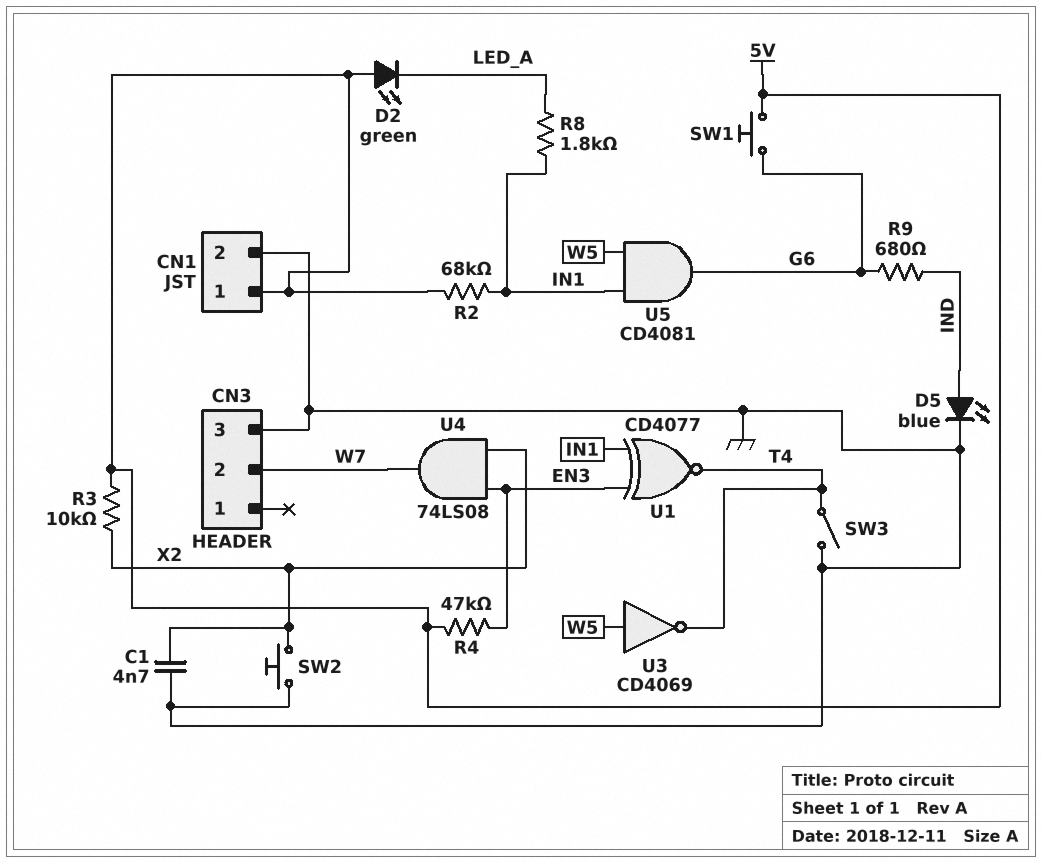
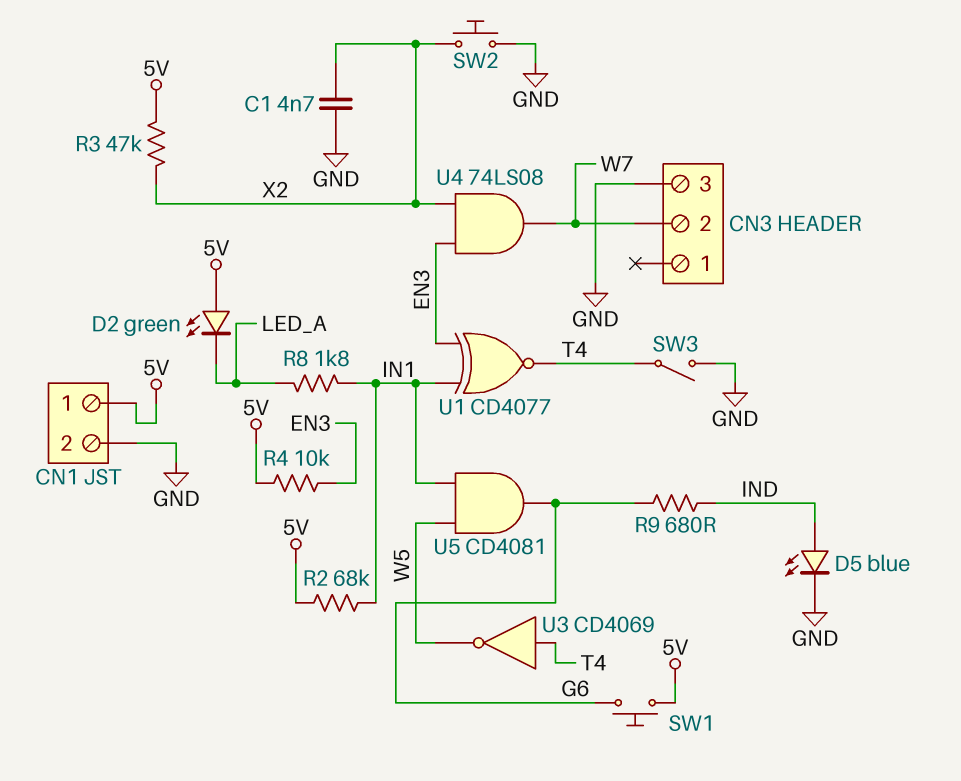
R3: 10k (5V, X2) -> 47k (5V, X2)
R4: 47k (5V, EN3) -> 10k (5V, EN3)
U3: NOT CD4069 (in W5, out T4) -> NOT CD4069 (in T4, out W5)

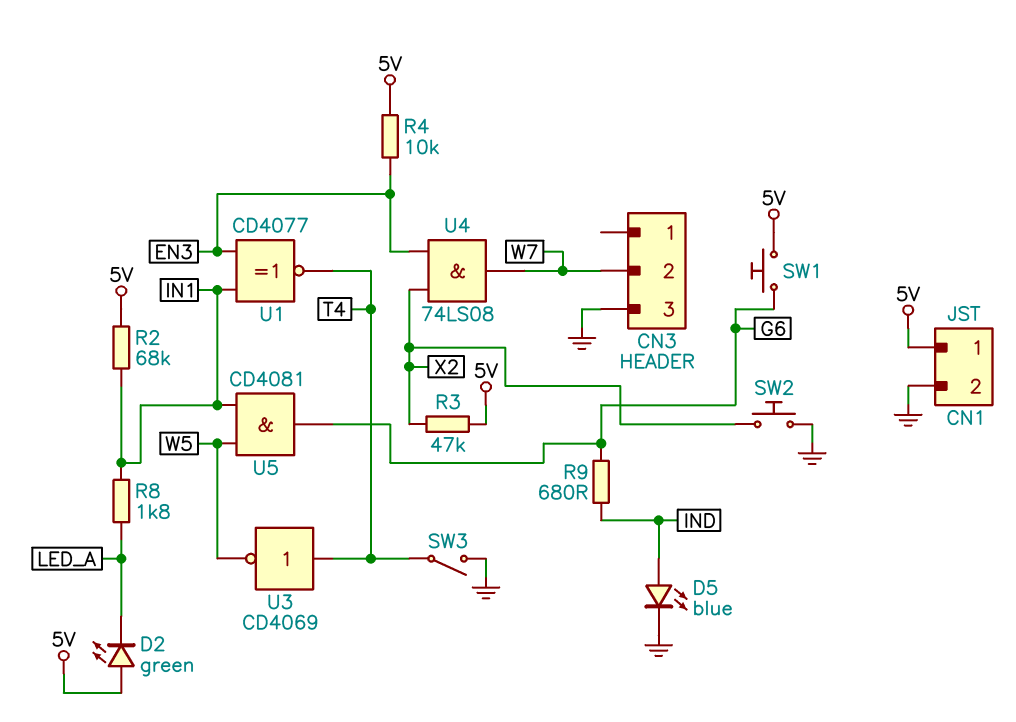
C1: 4.7nF (GND, X2) -> none

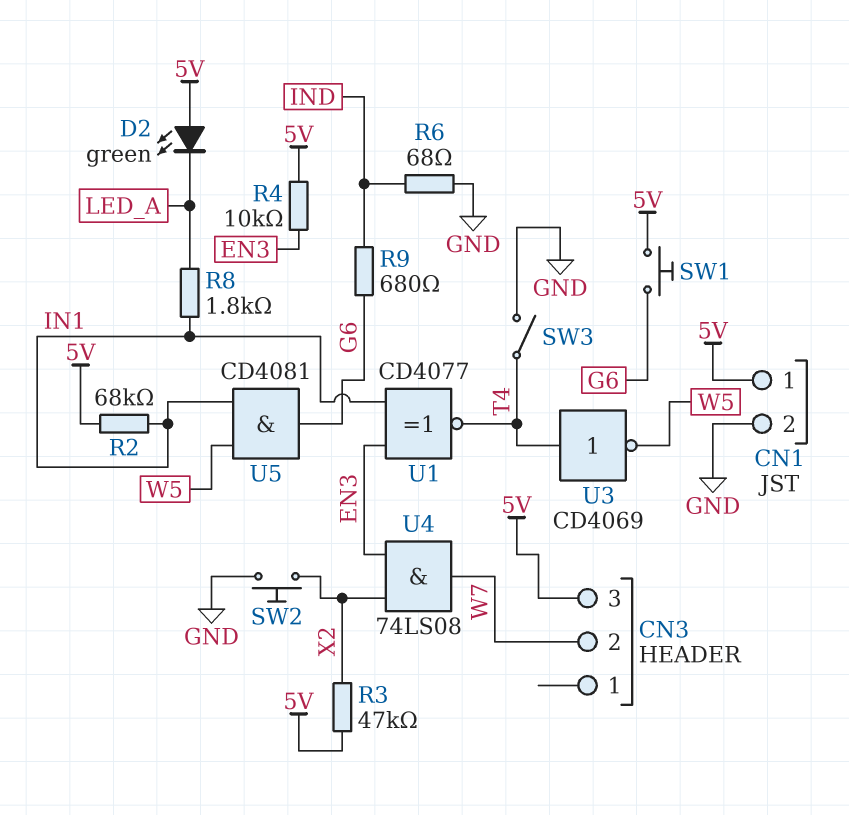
CN3 pin 3: GND -> 5V
D5: LED blue (A IND, K GND) -> none
R6: none -> 68 (GND, IND)

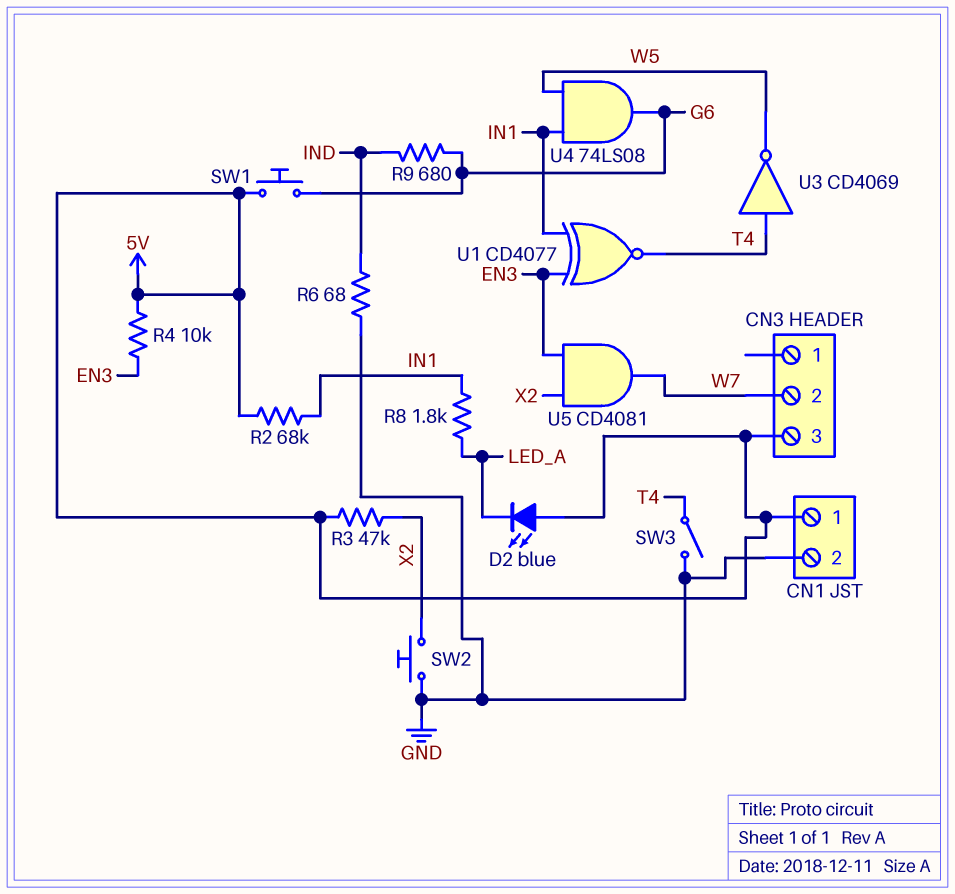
D2: LED green (A 5V, K LED_A) -> LED blue (A 5V, K LED_A)
U4: AND 74LS08 (in EN3, in X2, out W7) -> AND 74LS08 (in IN1, in W5, out G6)
U5: AND CD4081 (in IN1, in W5, out G6) -> AND CD4081 (in EN3, in X2, out W7)

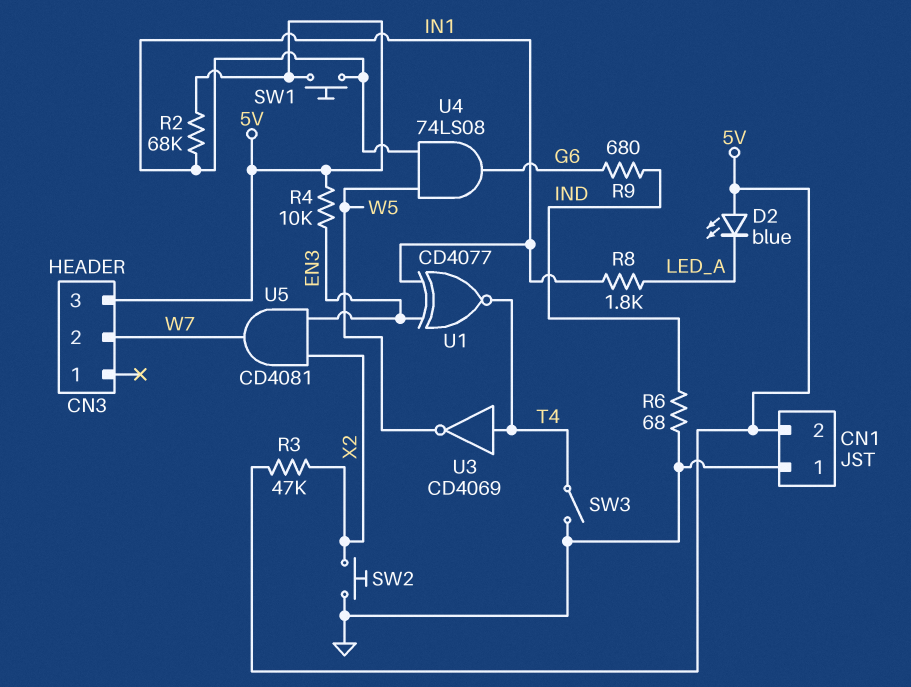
CN1 pin 1: 5V -> GND
CN1 pin 2: GND -> 5V
SW1: button (5V, G6) -> button (5V, IN1)

